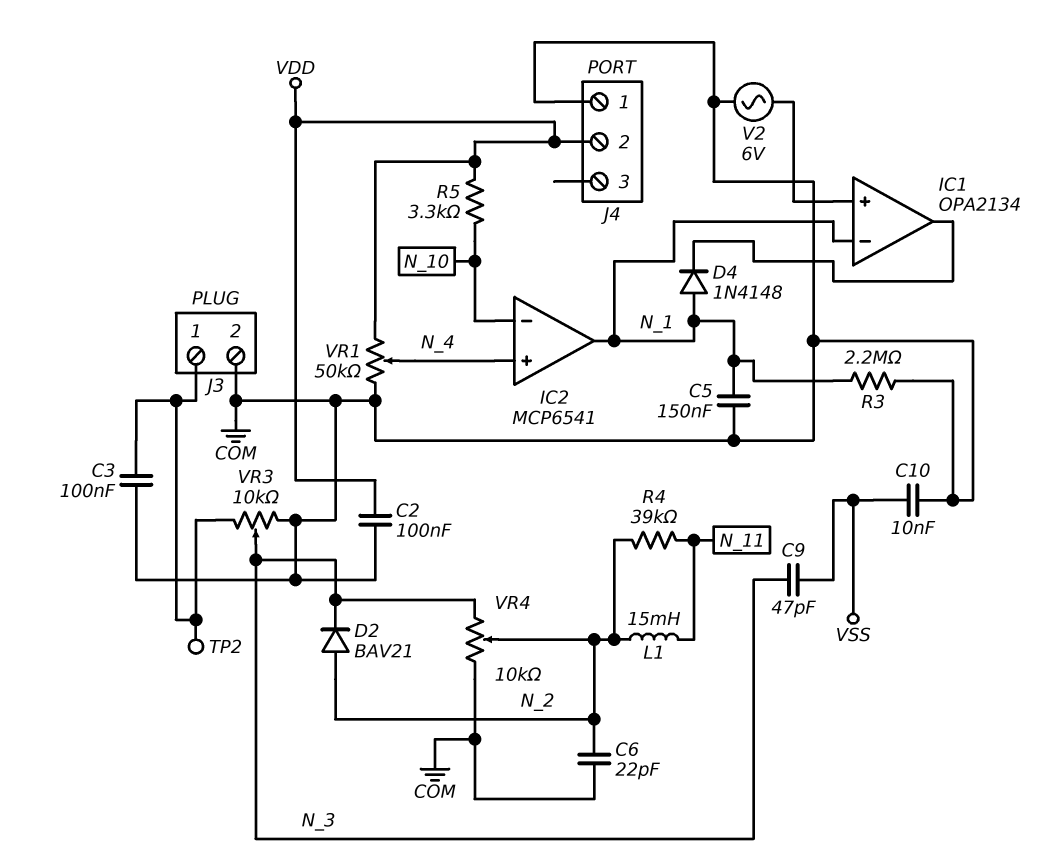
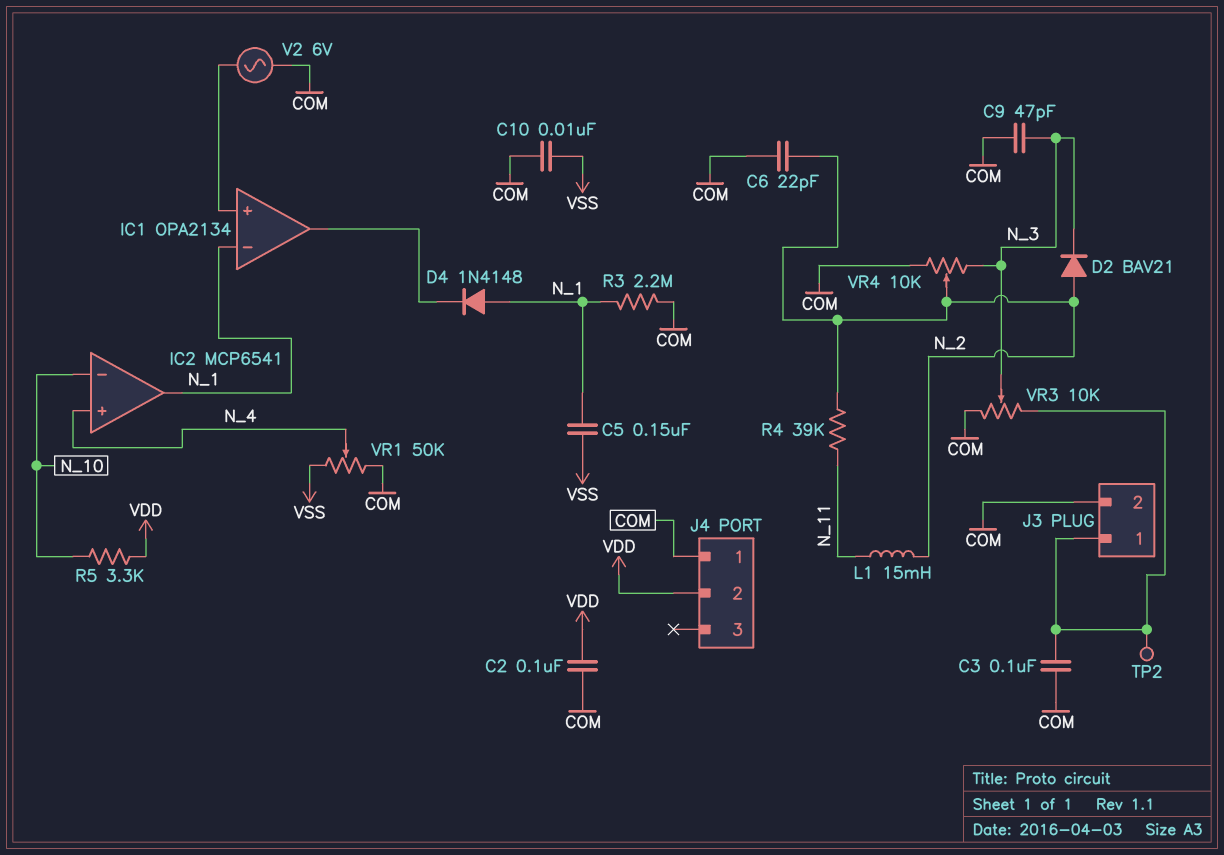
C5: 150nF (COM, N_1) -> 150nF (N_1, VSS)
C9: 47pF (N_3, VSS) -> 47pF (COM, N_3)
VR1: 50k (COM, VDD, wiper N_4) -> 50k (COM, VSS, wiper N_4)

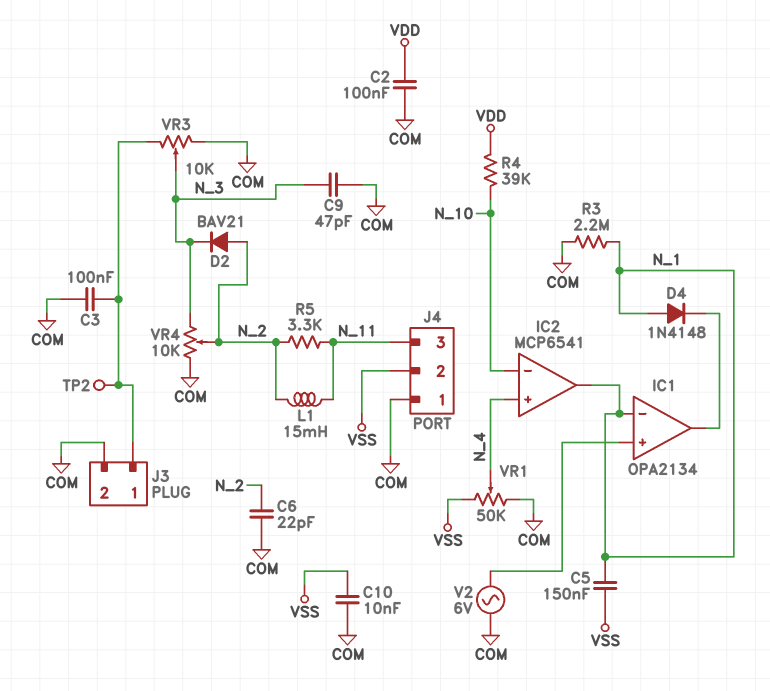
J4 pin 2: VDD -> VSS
J4 pin 3: none -> N_11
R4: 39k (N_2, N_11) -> 39k (N_10, VDD)
R5: 3.3k (N_10, VDD) -> 3.3k (N_2, N_11)

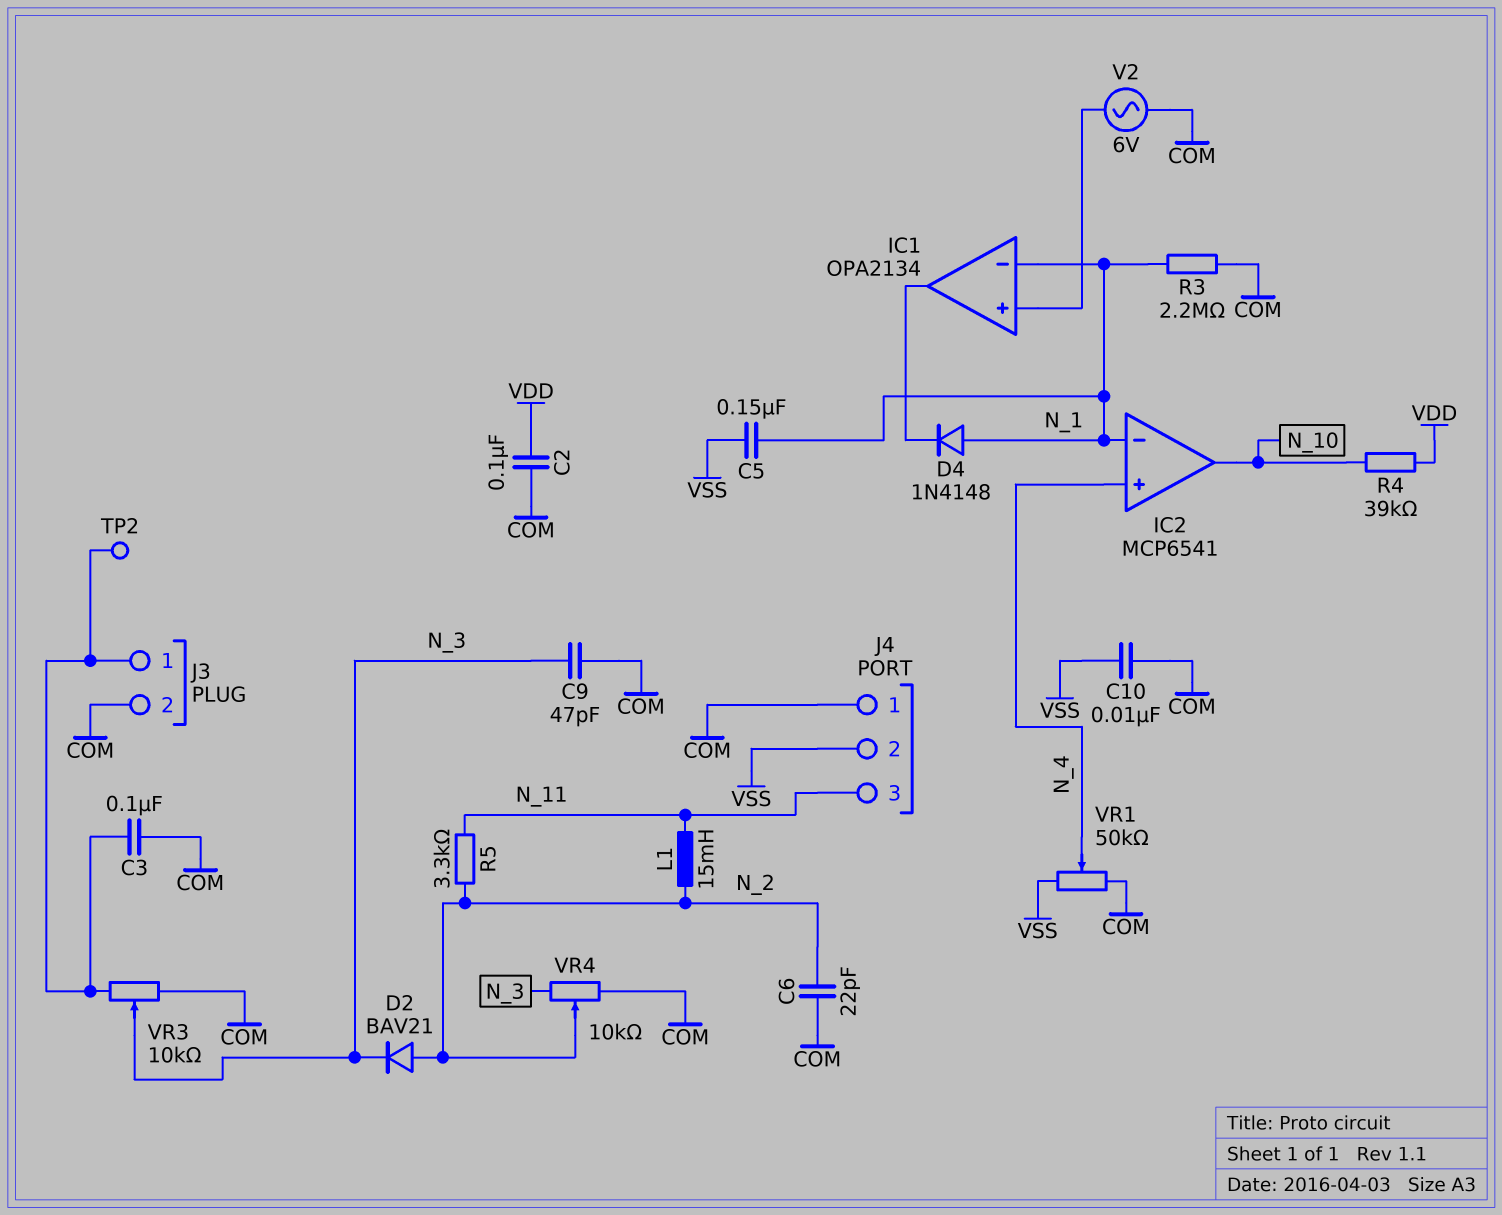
IC2 pin in-: N_10 -> N_1
IC2 pin out: N_1 -> N_10

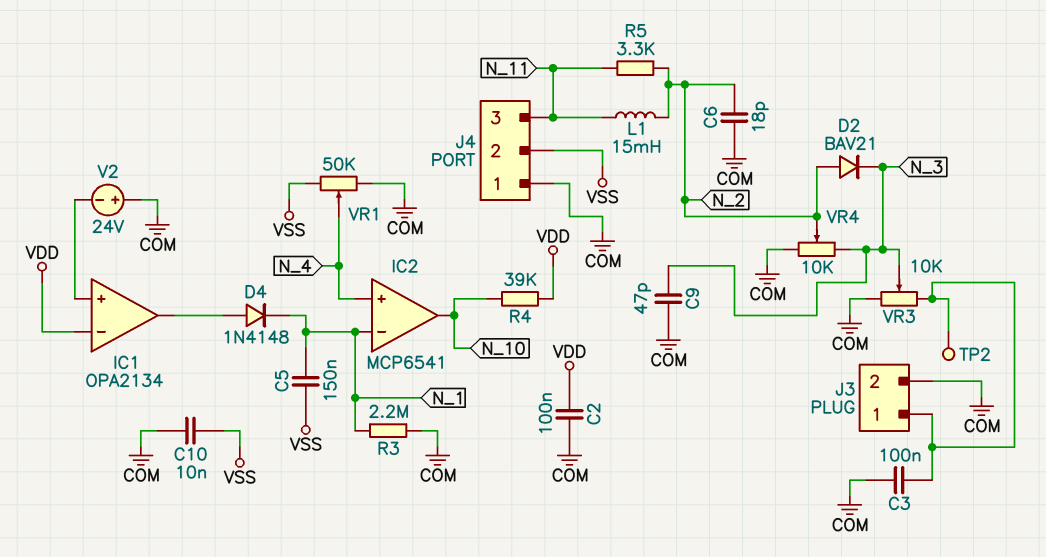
C6: 22pF (COM, N_2) -> 18pF (COM, N_2)
D4: diode 1N4148 (A N_1, K IC1/out) -> diode 1N4148 (A IC1/out, K N_1)
IC1 pin in-: N_1 -> VDD
V2: AC 6V (COM, IC1/in+) -> 24V (plus COM, minus IC1/in+)

